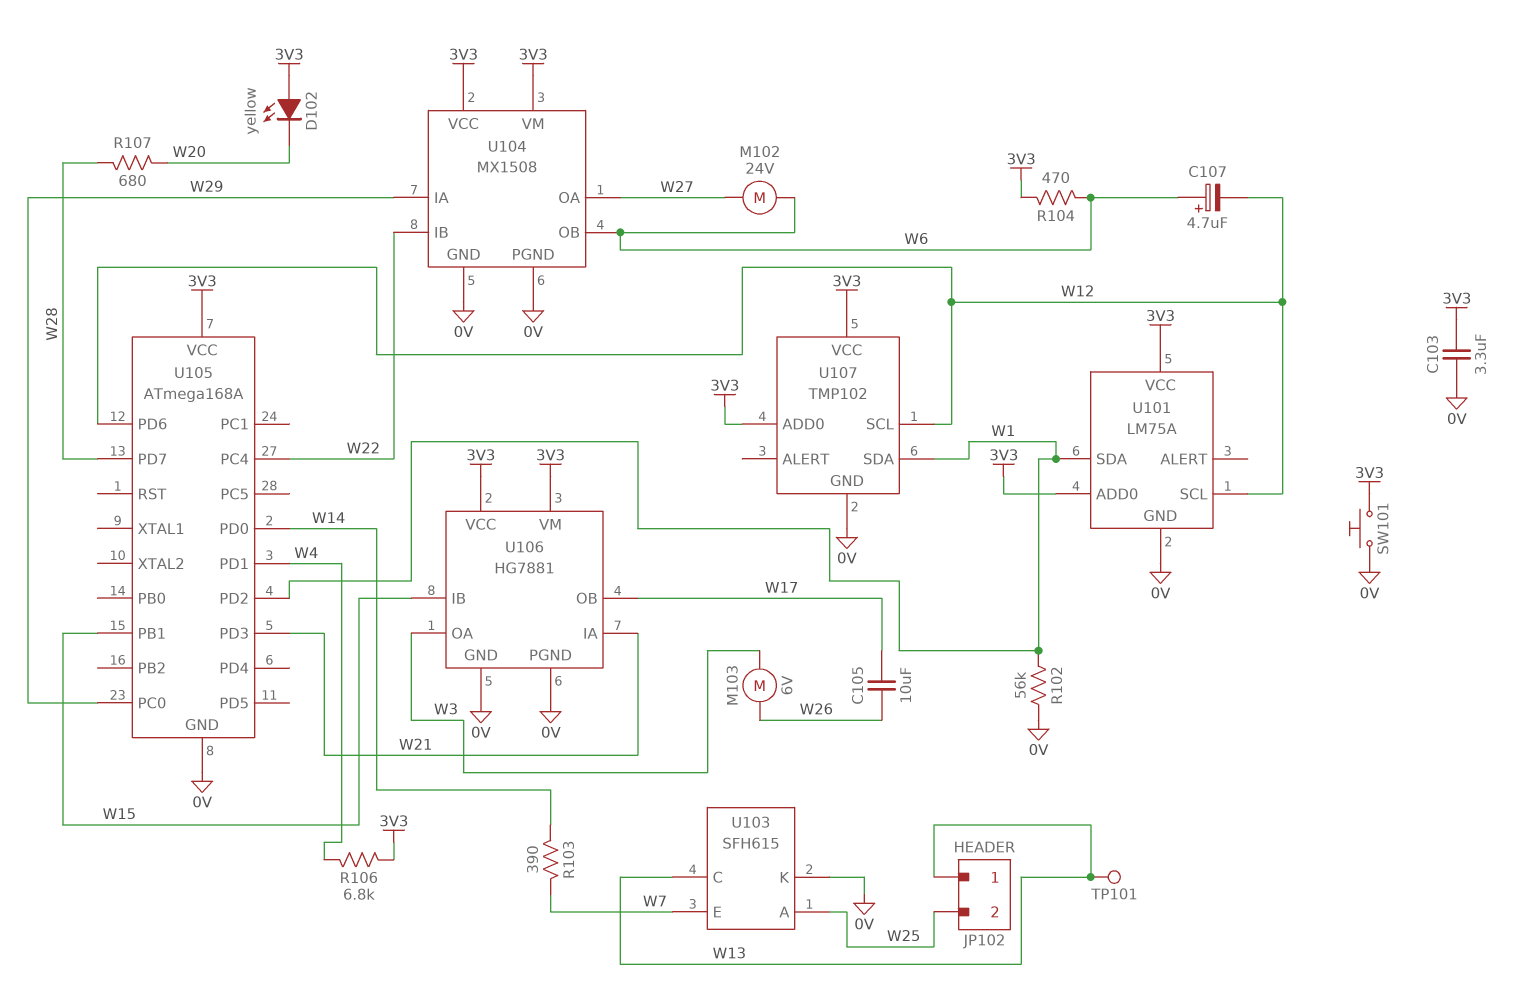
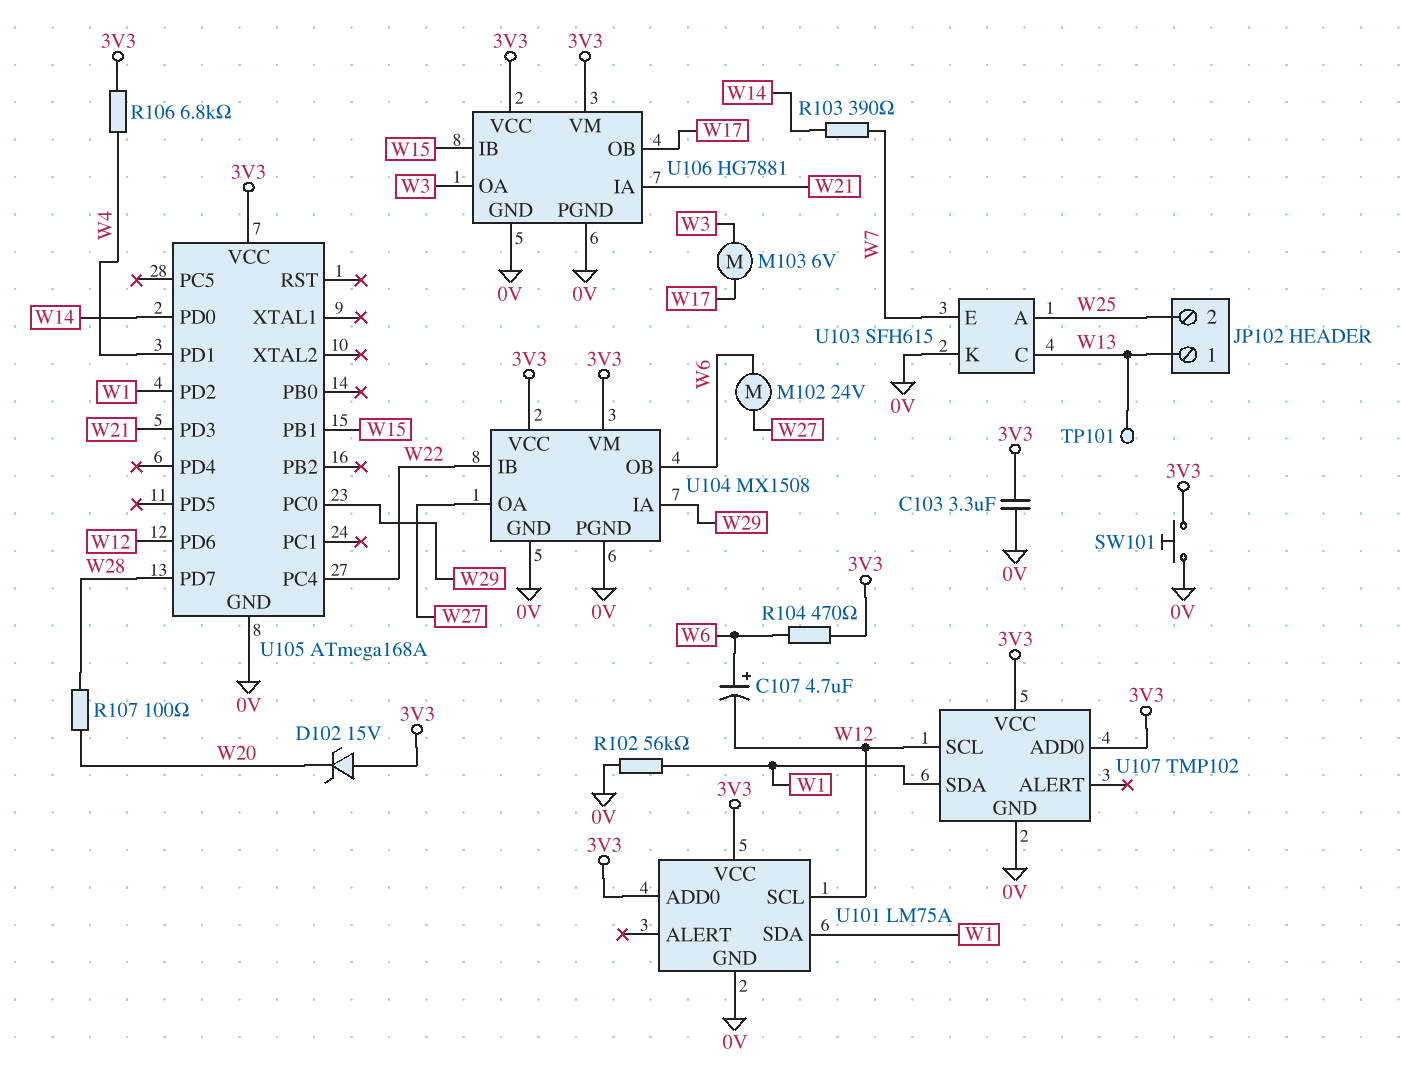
C105: 10uF (W17, W26) -> none
D102: LED yellow (A 3V3, K W20) -> zener 15V (A 3V3, K W20)
M103: motor 6V (W3, W26) -> motor 6V (W3, W17)
R107: 680 (W20, W28) -> 100 (W20, W28)

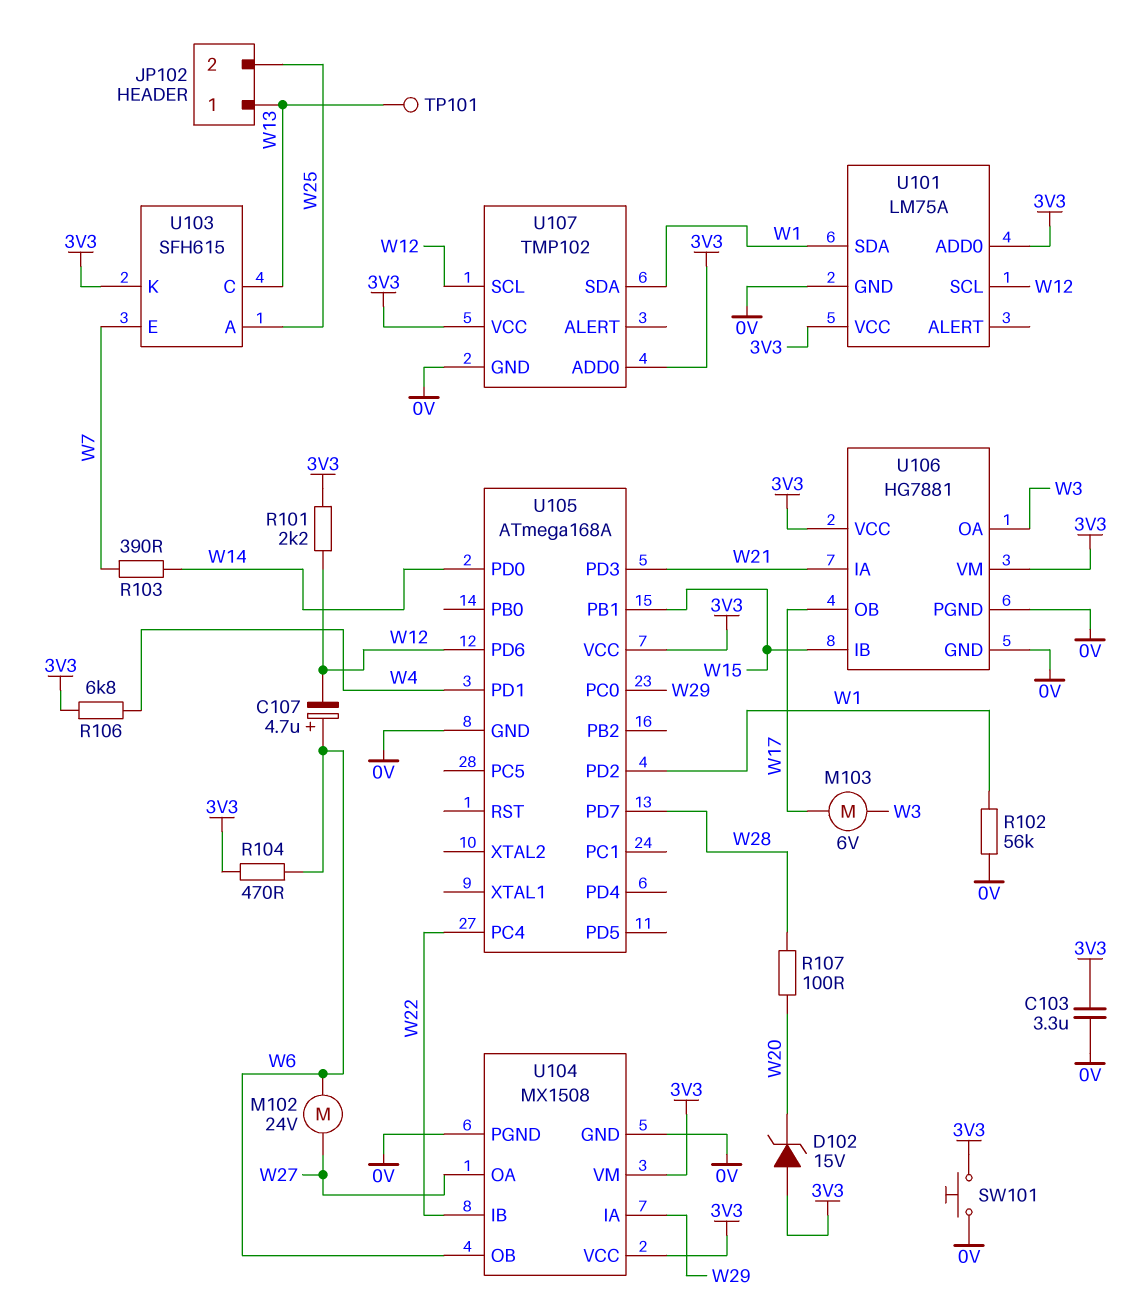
R101: none -> 2.2k (3V3, W12)
U103 pin K: 0V -> 3V3

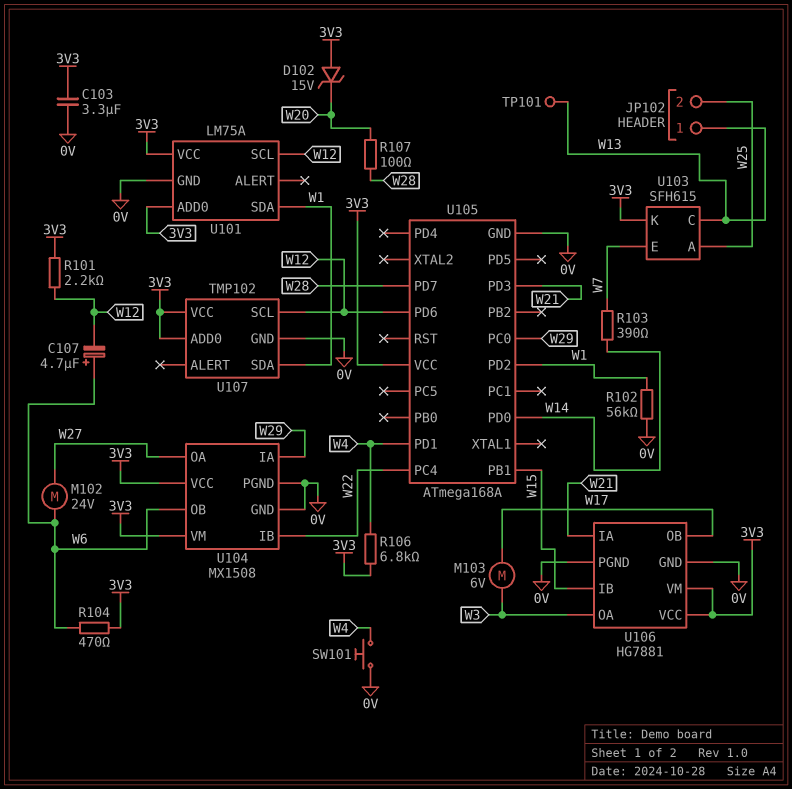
SW101: button (0V, 3V3) -> button (0V, W4)

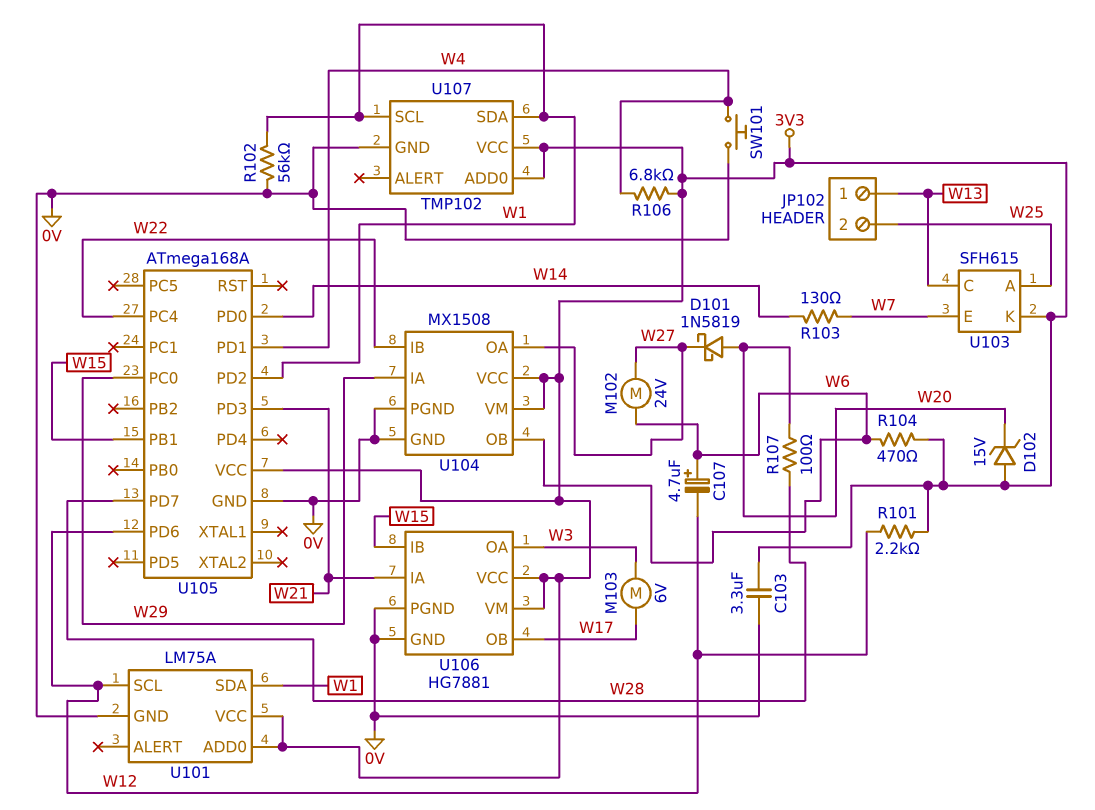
D101: none -> schottky 1N5819 (A W20, K W27)
R103: 390 (W7, W14) -> 130 (W7, W14)
TP101: test point (W13) -> none
U107 pin SCL: W12 -> W1

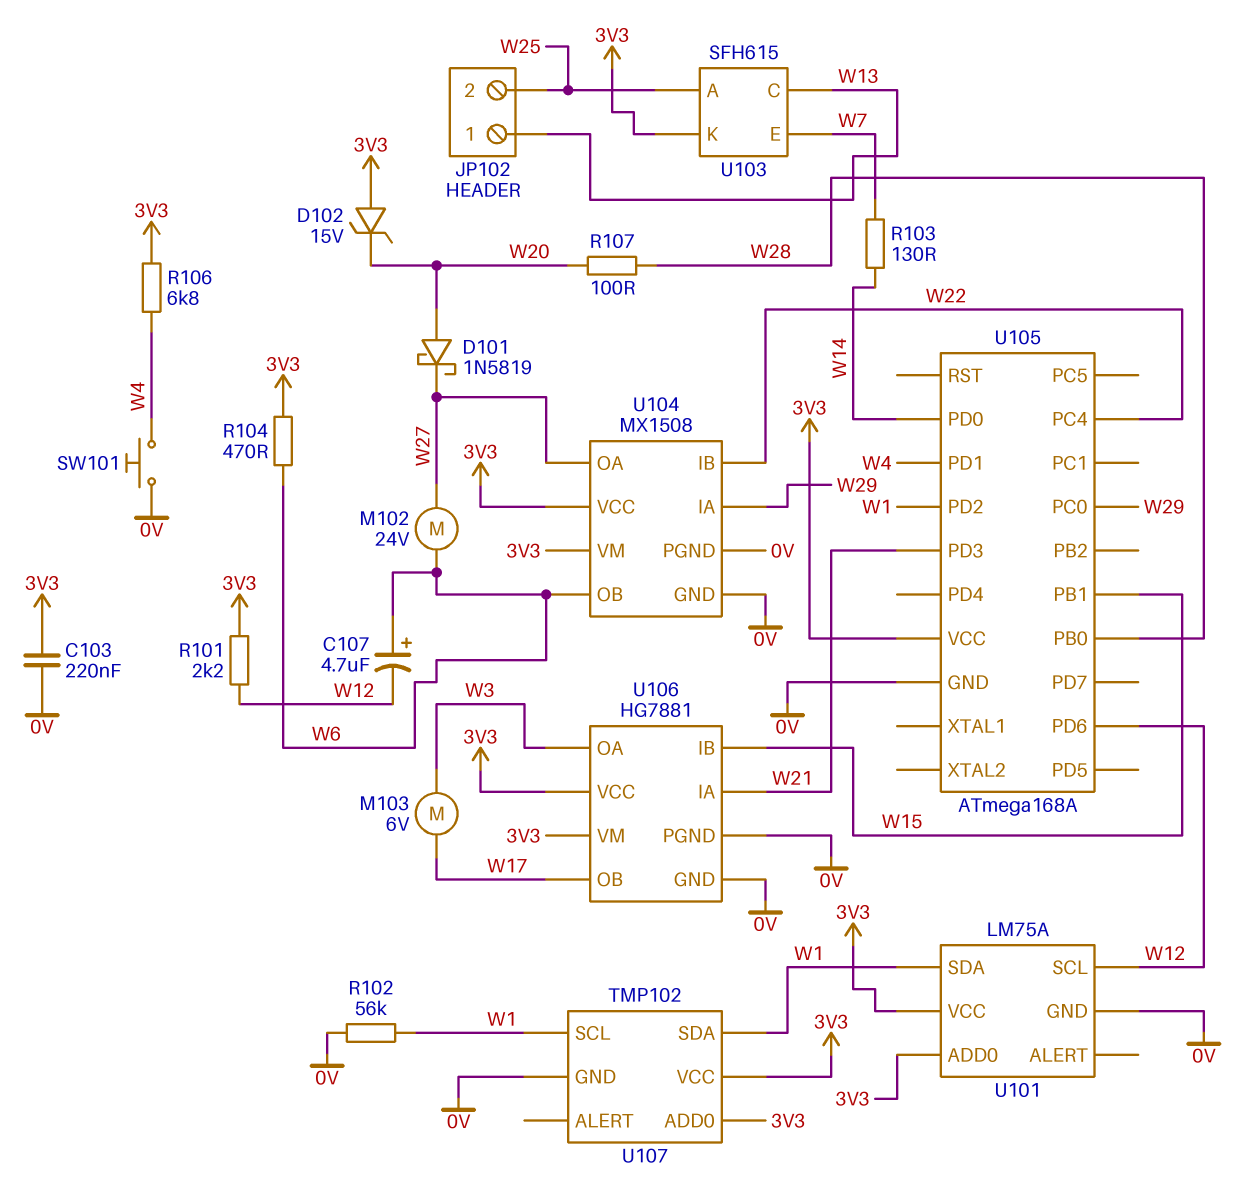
C103: 3.3uF (0V, 3V3) -> 220nF (0V, 3V3)
U105 pin PB0: none -> W28
U105 pin PD7: W28 -> none

